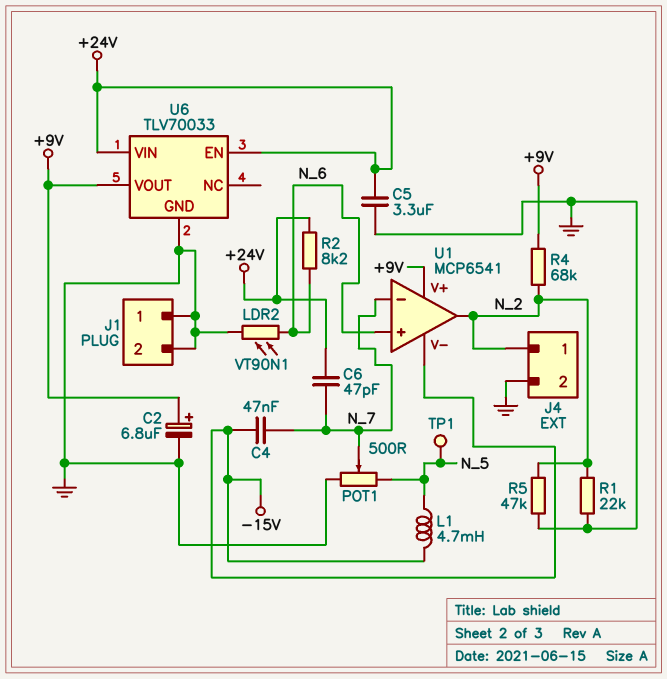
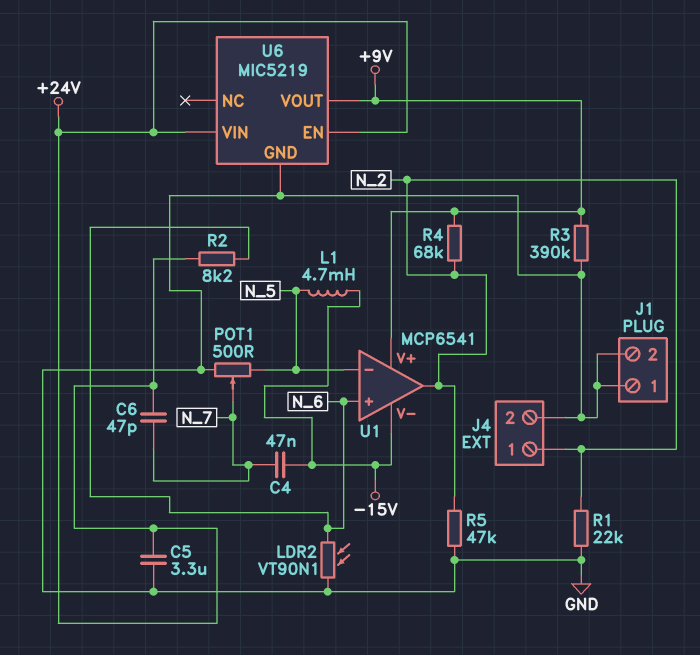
C2: 6.8uF (plus +9V, minus GND) -> none
R3: none -> 390k (+9V, GND)
TP1: test point (N_5) -> none
U1 pin in-: N_7 -> N_5
U6: TLV70033 -> MIC5219

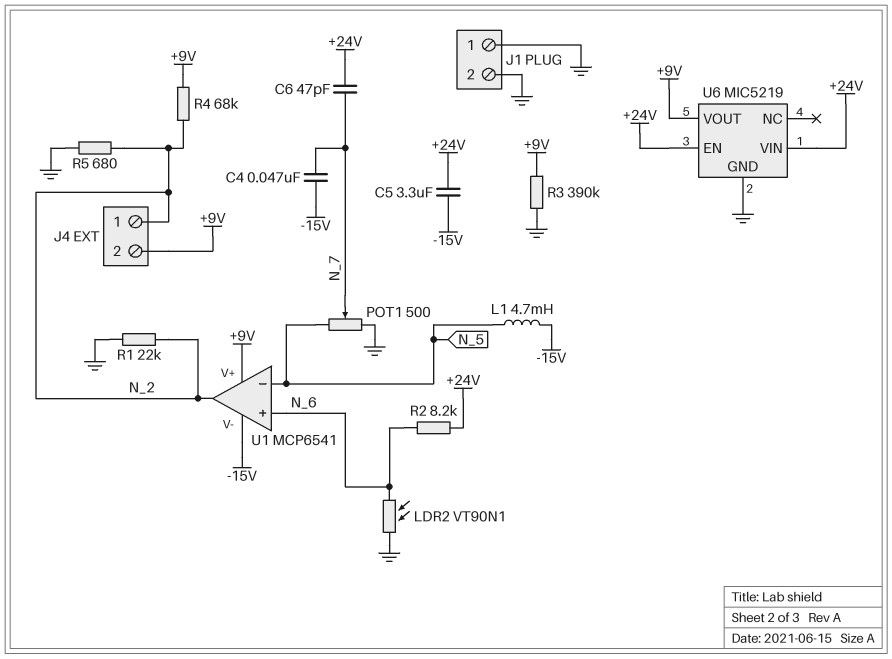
C5: 3.3uF (+24V, GND) -> 3.3uF (+24V, -15V)
J4 pin 2: GND -> +9V
R5: 47k (GND, N_2) -> 680 (GND, N_2)

